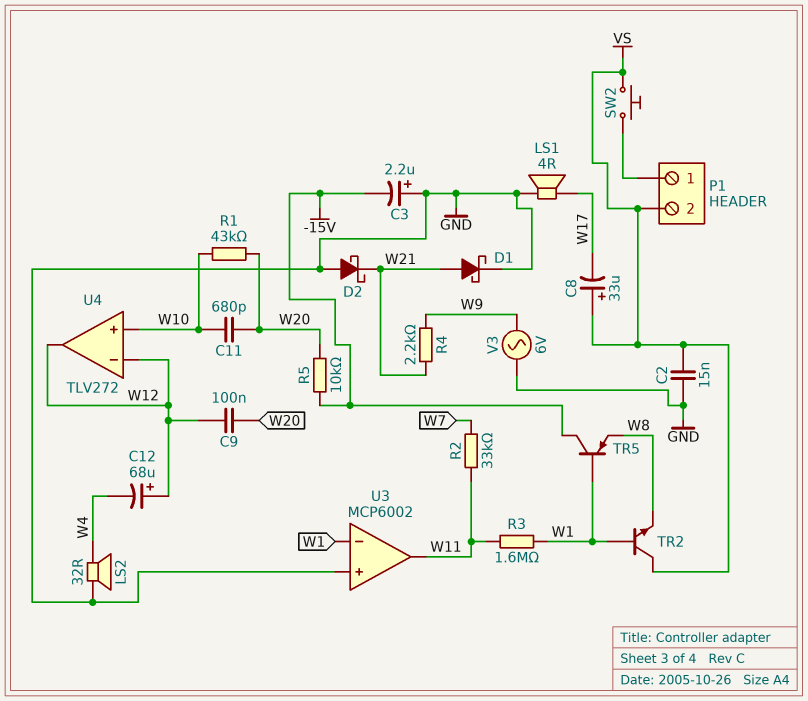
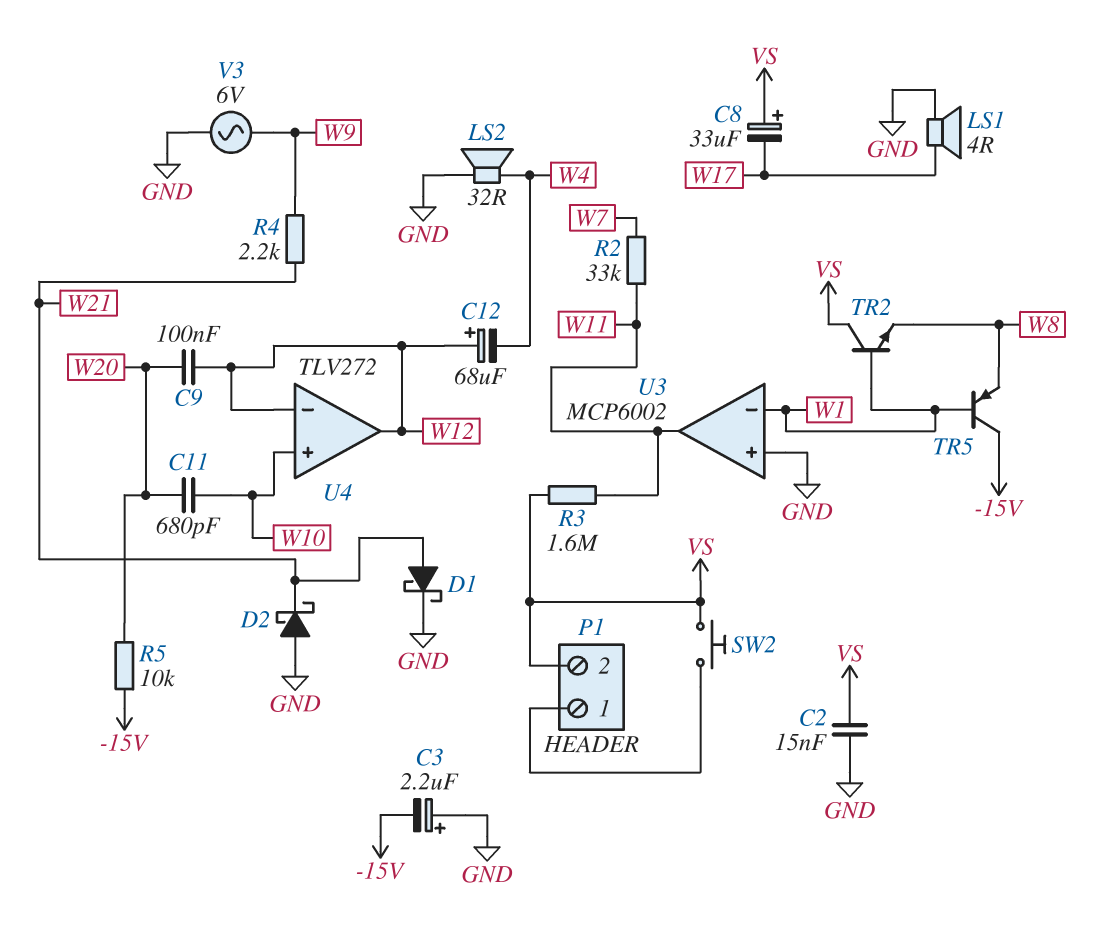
R1: 43k (W10, W20) -> none
R3: 1.6M (W1, W11) -> 1.6M (VS, W11)

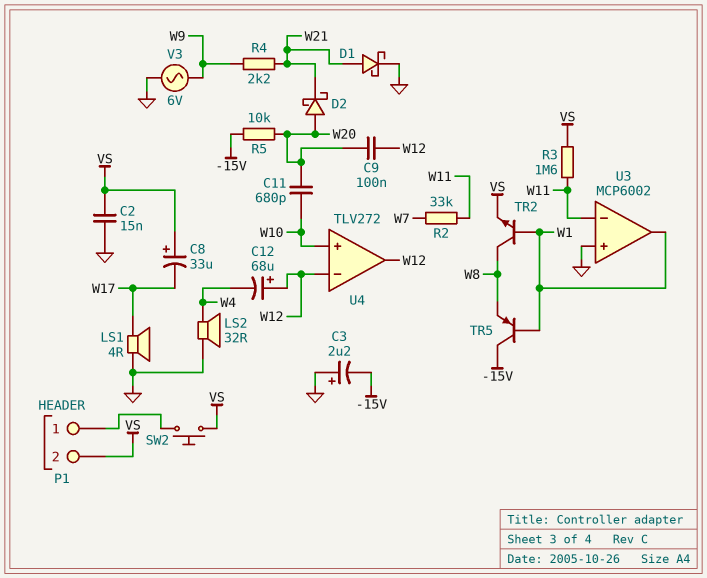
D2: schottky (A GND, K W21) -> schottky (A W20, K W21)
TR2: NPN (B W1, C VS, E W8) -> NPN (B W1, C W8, E VS)
U3 pin in-: W1 -> W11
U3 pin out: W11 -> W1

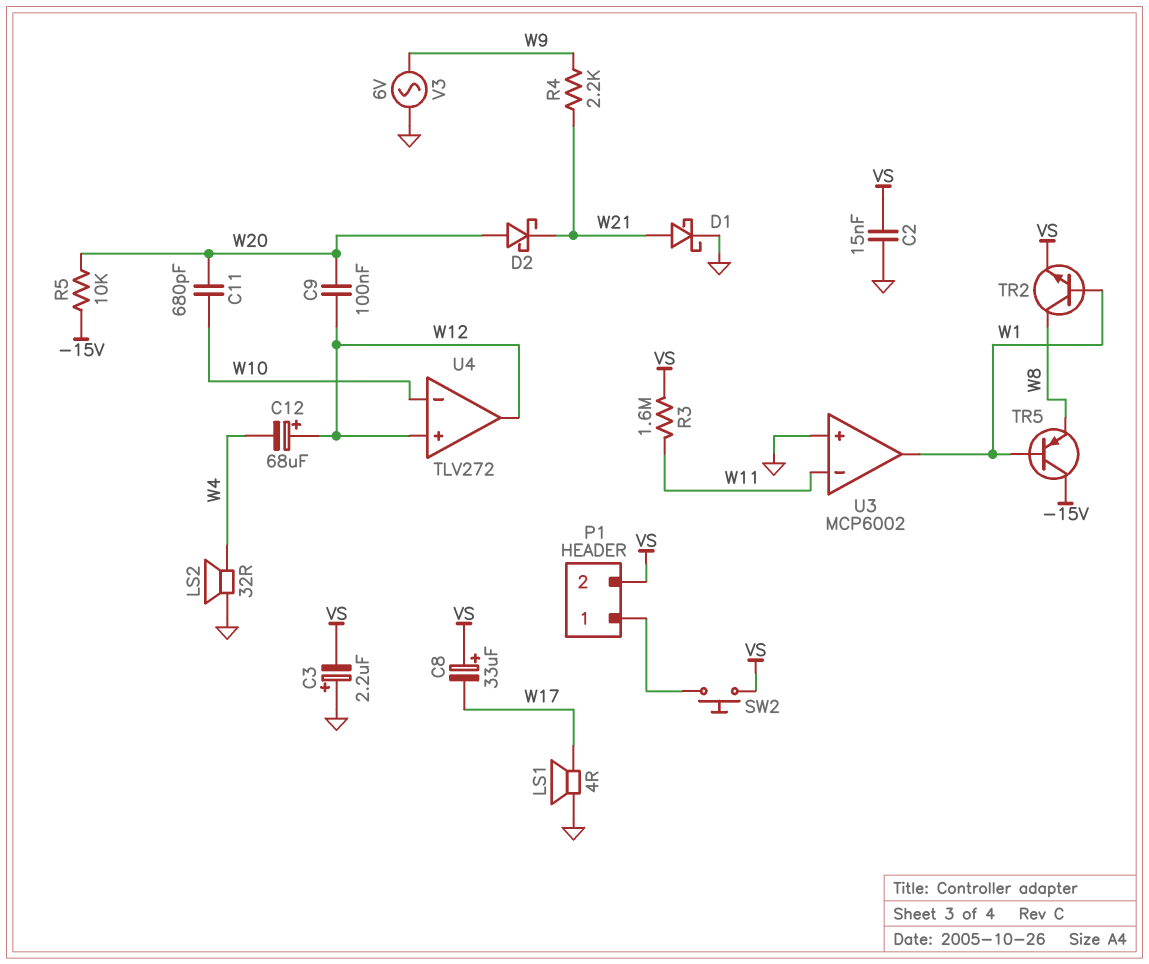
C3: 2.2uF (plus GND, minus -15V) -> 2.2uF (plus GND, minus VS)
R2: 33k (W7, W11) -> none
U4 pin in+: W10 -> W12
U4 pin in-: W12 -> W10

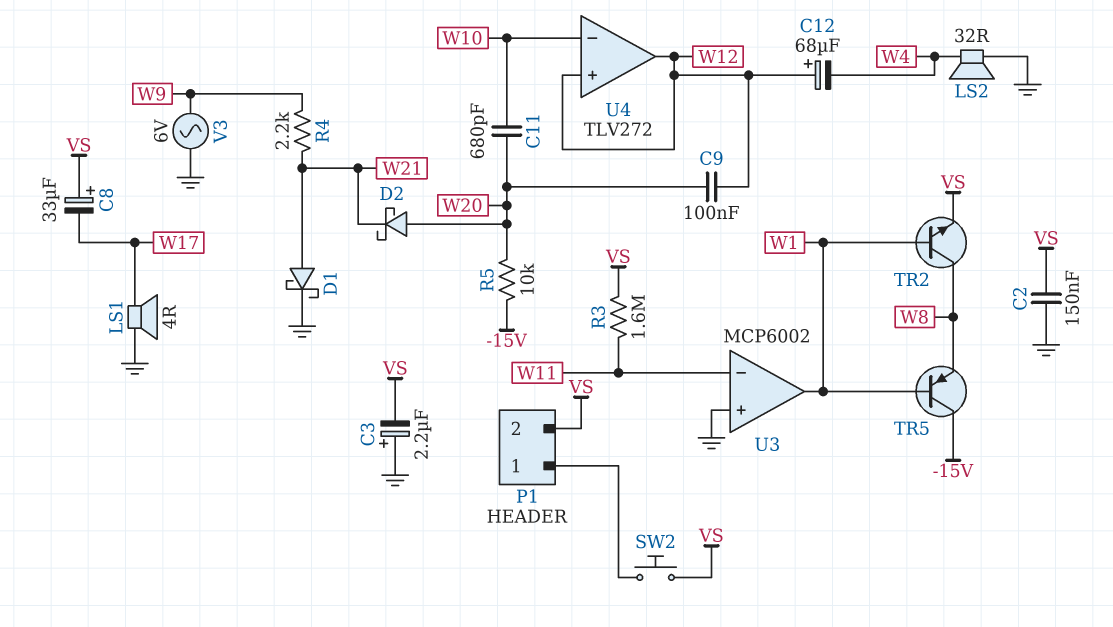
C2: 15nF (GND, VS) -> 150nF (GND, VS)

